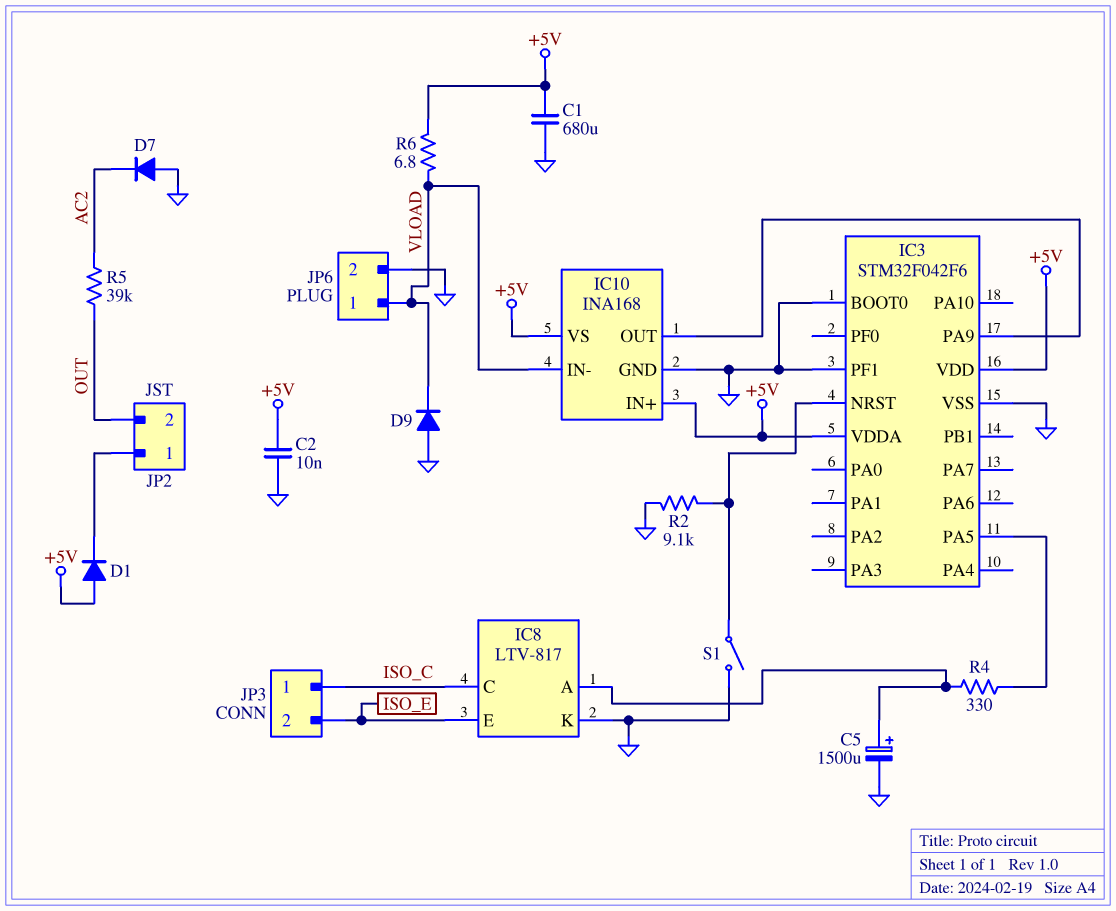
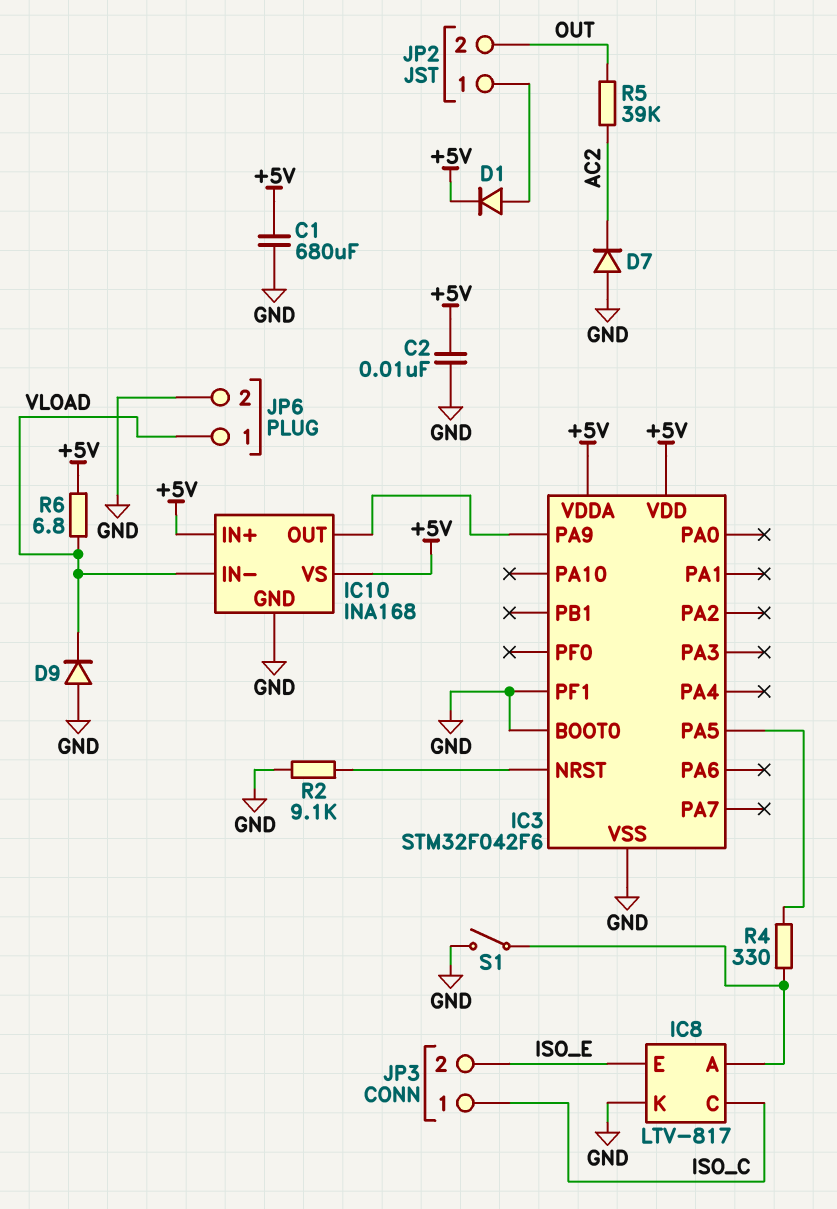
C5: 1500uF (plus IC8/A, minus GND) -> none
D1: diode (A +5V, K JP2/1) -> diode (A JP2/1, K +5V)
S1: switch (GND, IC3/NRST) -> switch (GND, IC8/A)

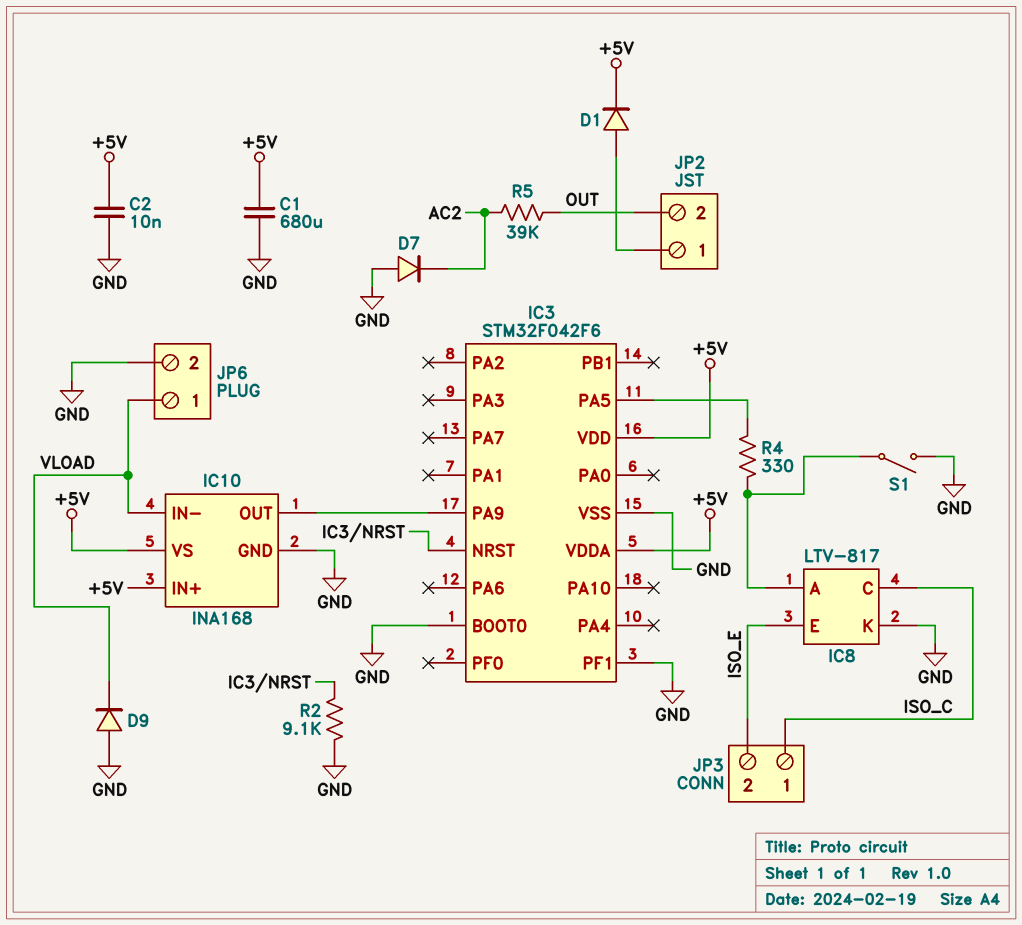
R6: 6.8 (+5V, VLOAD) -> none

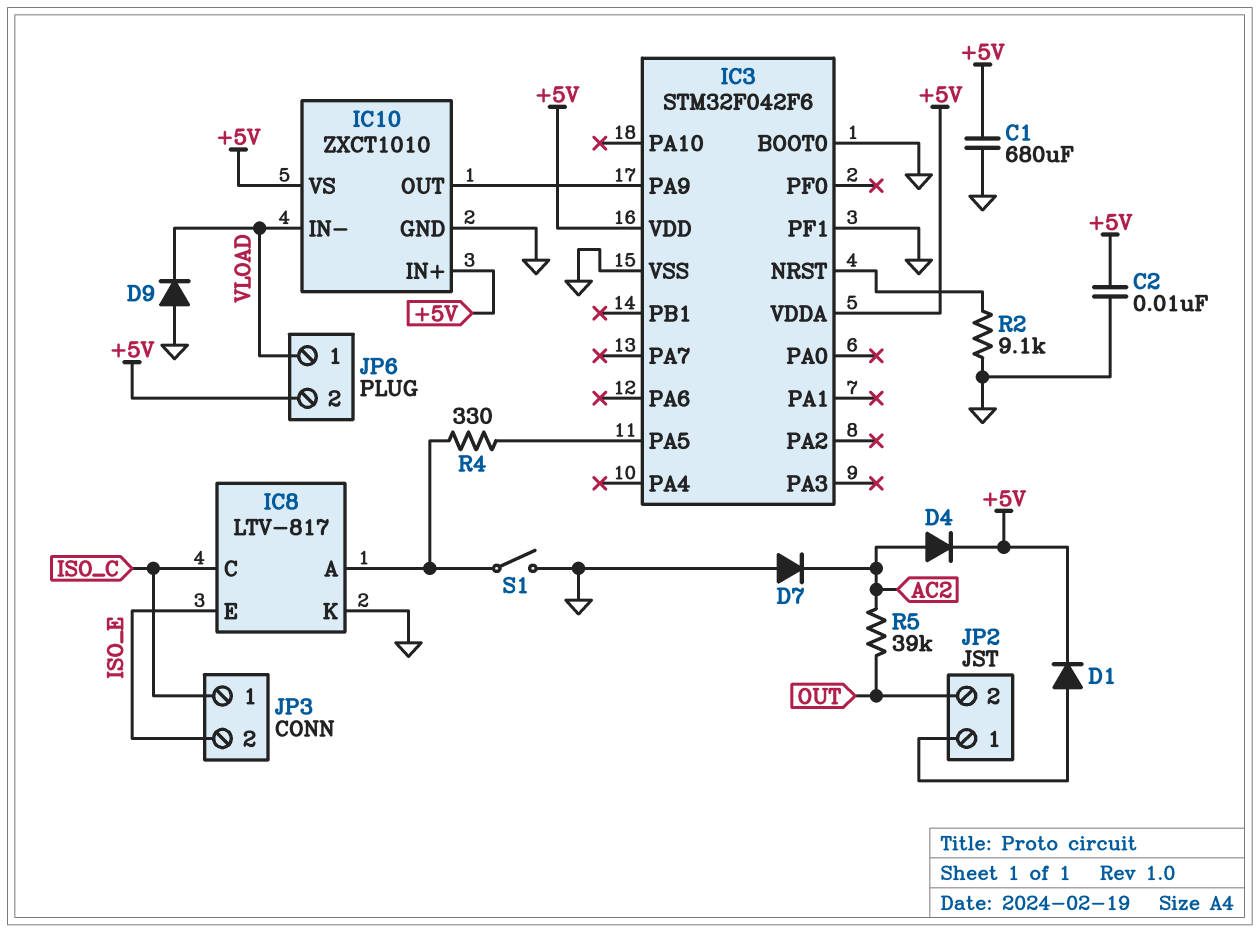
D4: none -> diode (A AC2, K +5V)
IC10: INA168 -> ZXCT1010
JP6 pin 2: GND -> +5V

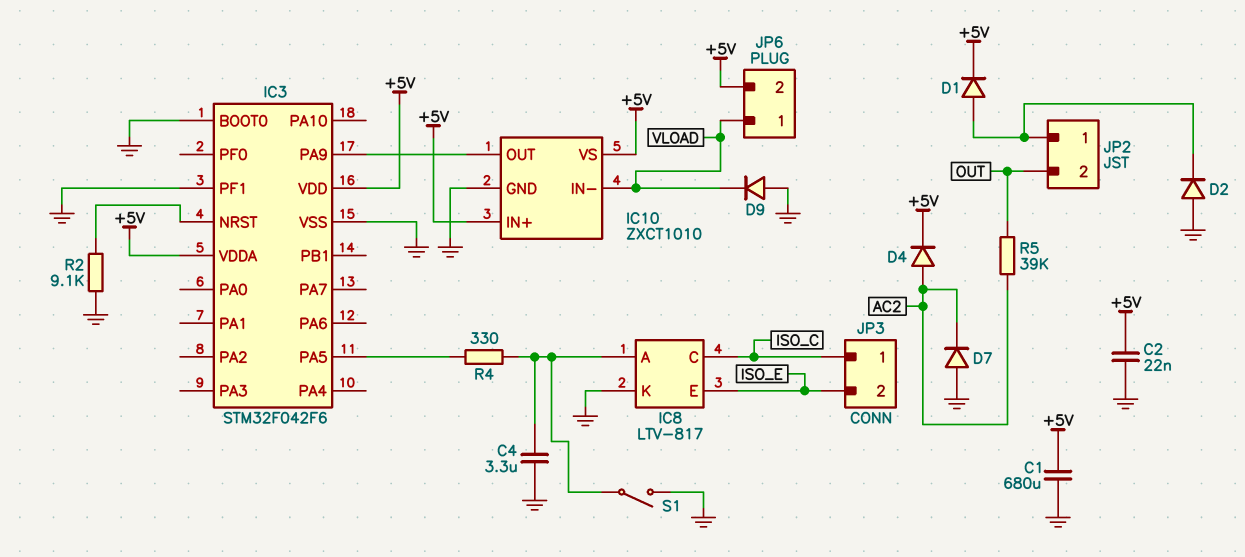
C2: 10nF (+5V, GND) -> 22nF (+5V, GND)
C4: none -> 3.3uF (GND, IC8/A)
D2: none -> diode (A GND, K JP2/1)

